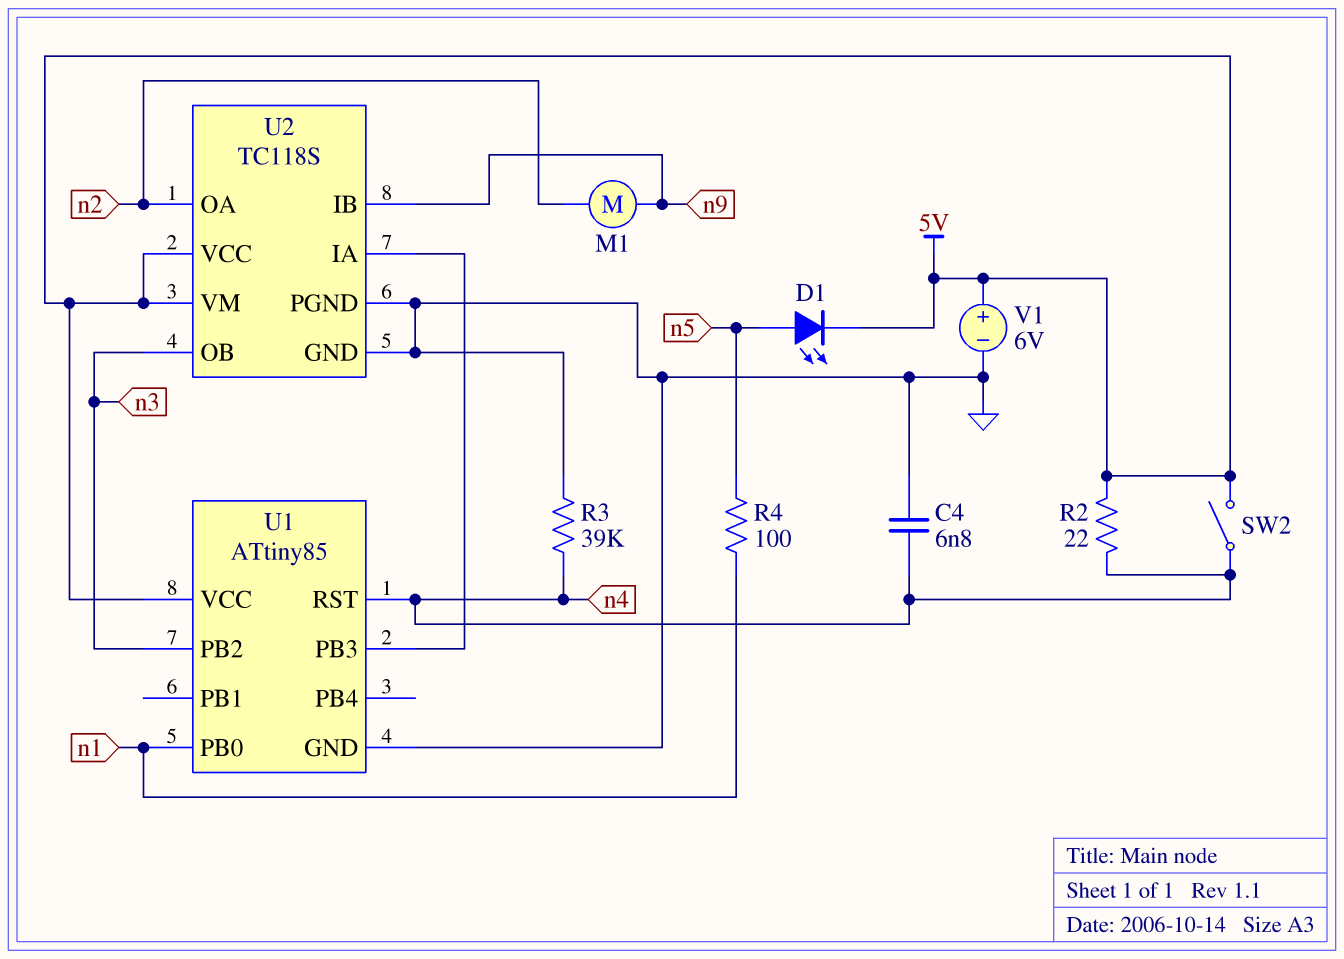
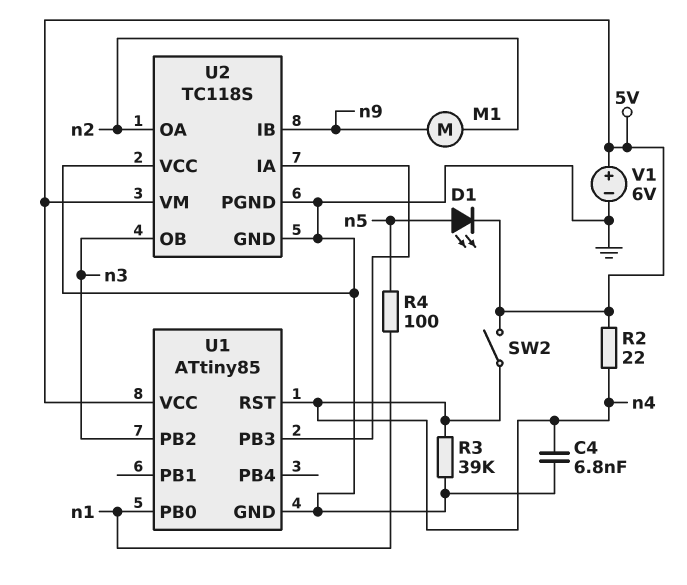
U2 pin VCC: 5V -> GND

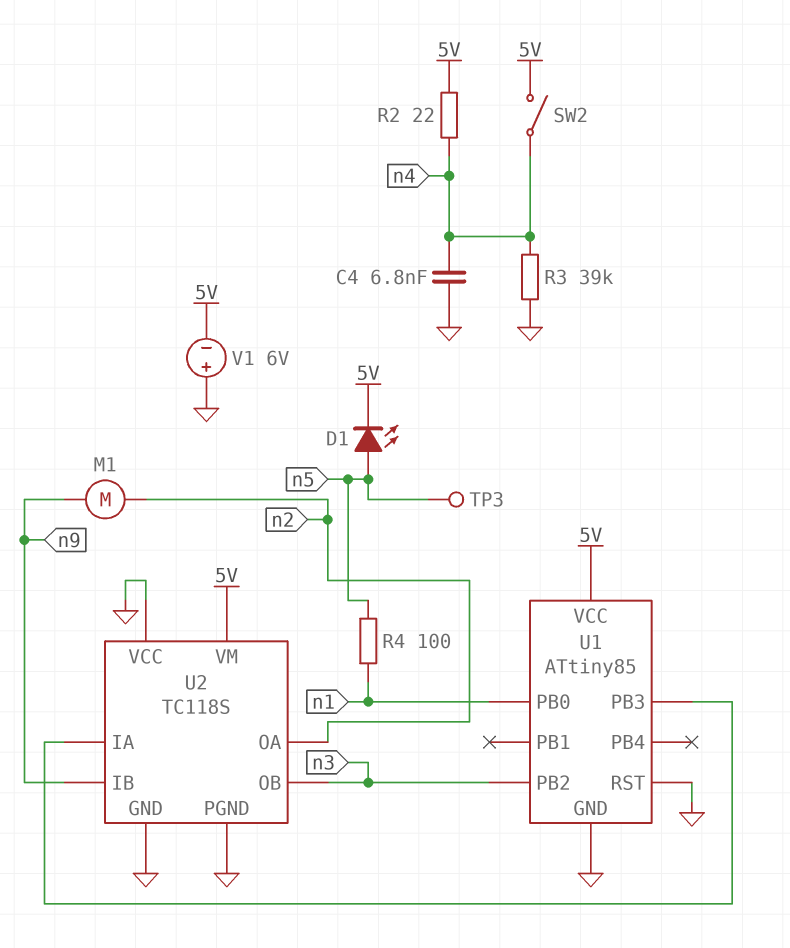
TP3: none -> test point (n5)
U1 pin RST: n4 -> GND
V1: 6V (plus 5V, minus GND) -> 6V (plus GND, minus 5V)

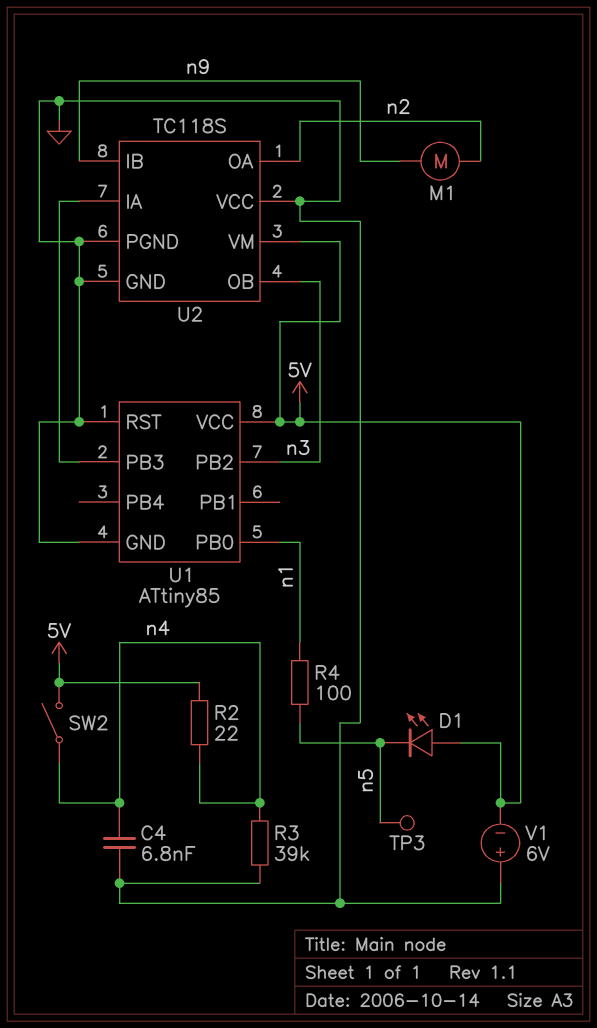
D1: LED (A n5, K 5V) -> LED (A 5V, K n5)

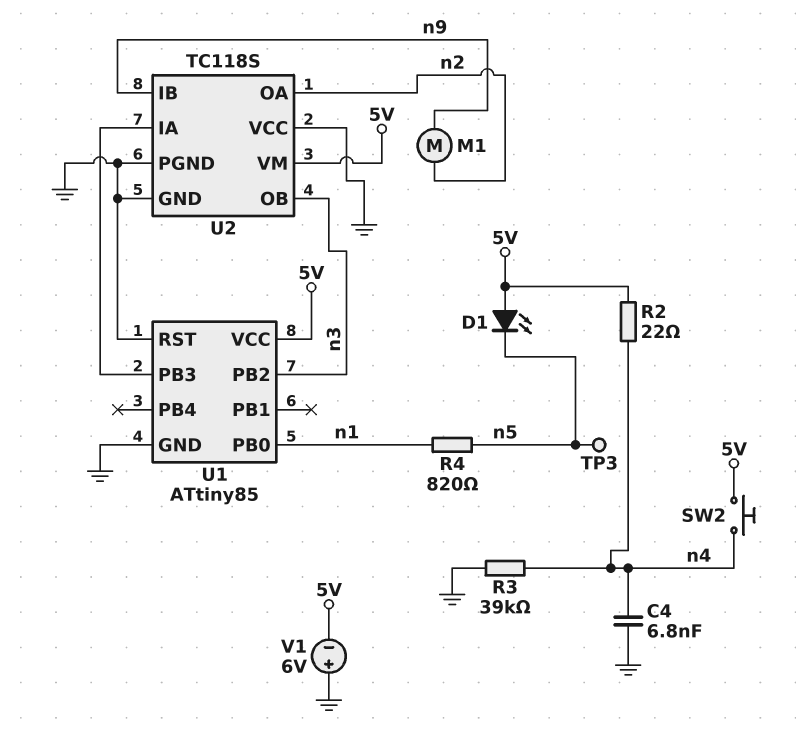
R4: 100 (n1, n5) -> 820 (n1, n5)
SW2: switch (5V, n4) -> button (5V, n4)

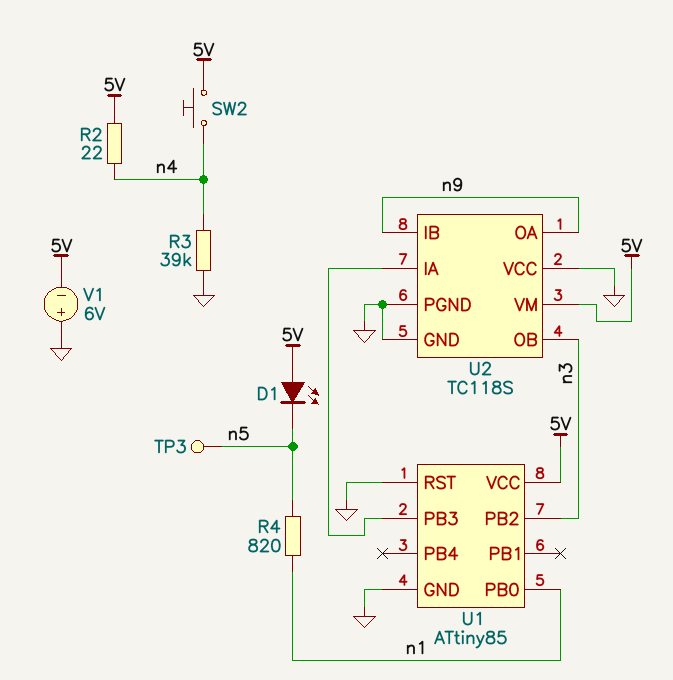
C4: 6.8nF (GND, n4) -> none
M1: motor (n2, n9) -> none
U2 pin OA: n2 -> n9

